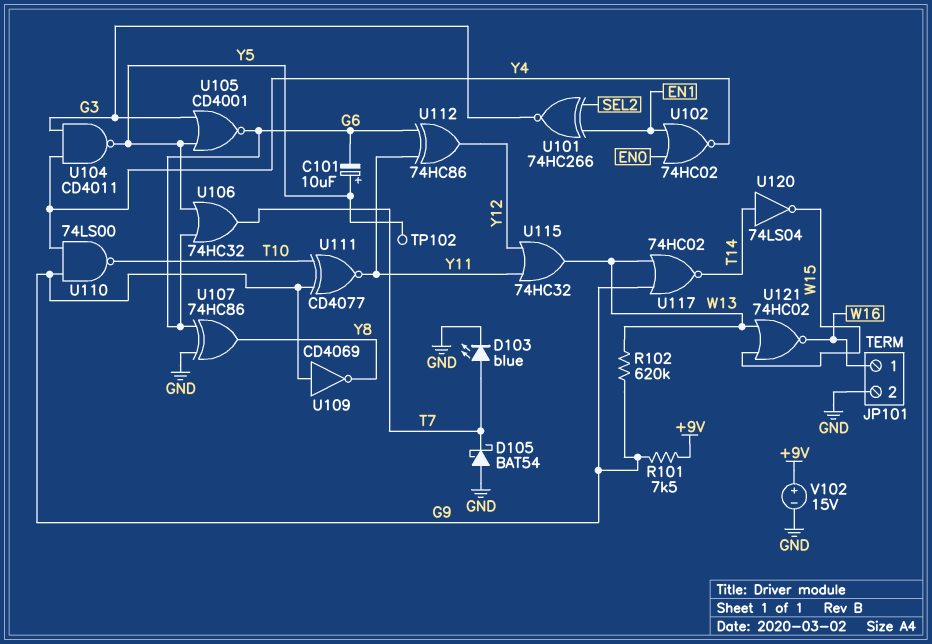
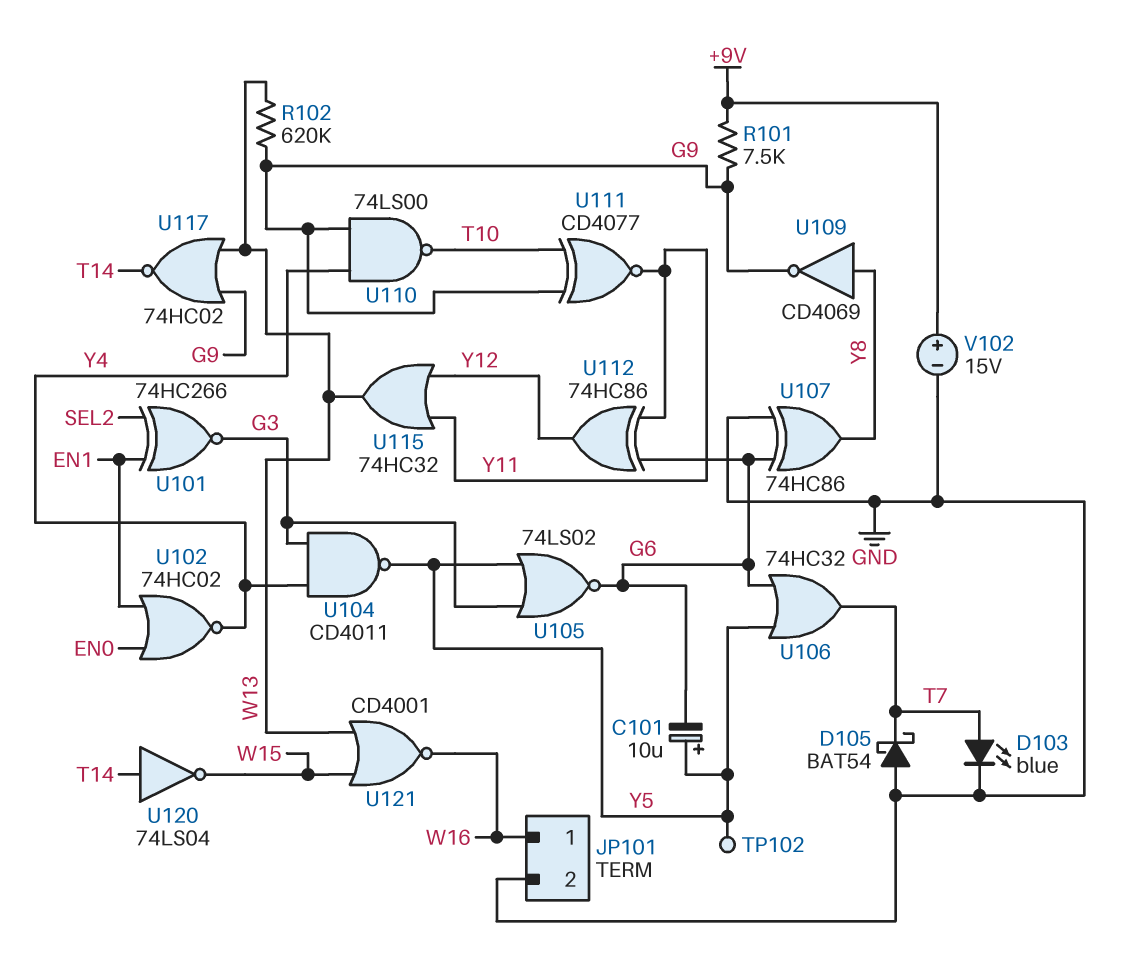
U105: NOR CD4001 (in G3, in Y5, out G6) -> NOR 74LS02 (in G3, in Y5, out G6)
U109: NOT CD4069 (in G9, out Y8) -> NOT CD4069 (in Y8, out G9)
U121: NOR 74HC02 (in W13, in W15, out W16) -> NOR CD4001 (in W13, in W15, out W16)

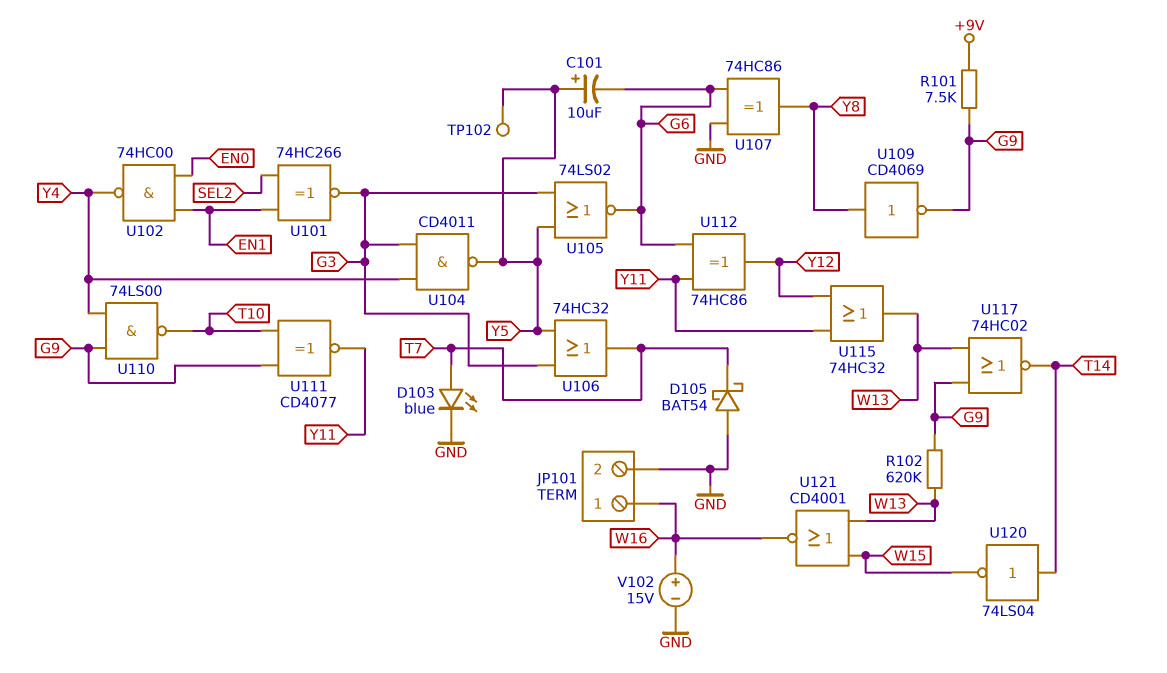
U102: NOR 74HC02 (in EN0, in EN1, out Y4) -> NAND 74HC00 (in EN0, in EN1, out Y4)
U106: OR 74HC32 (in G6, in Y5, out T7) -> OR 74HC32 (in G3, in Y5, out T7)
V102: 15V (plus +9V, minus GND) -> 15V (plus W16, minus GND)

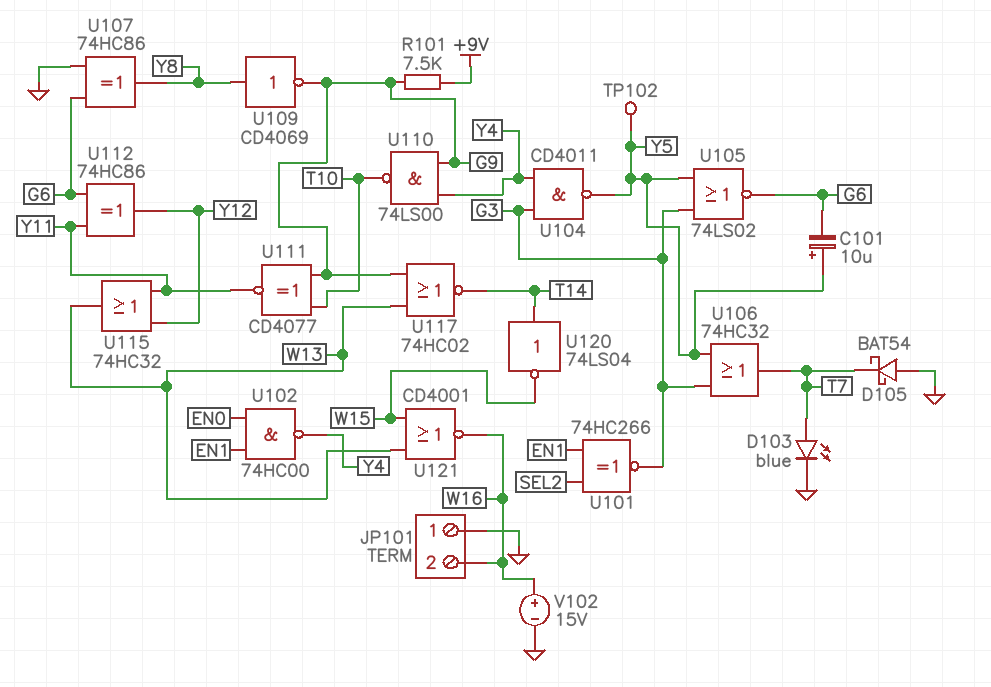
JP101 pin 1: W16 -> GND
JP101 pin 2: GND -> W16
R102: 620k (G9, W13) -> none

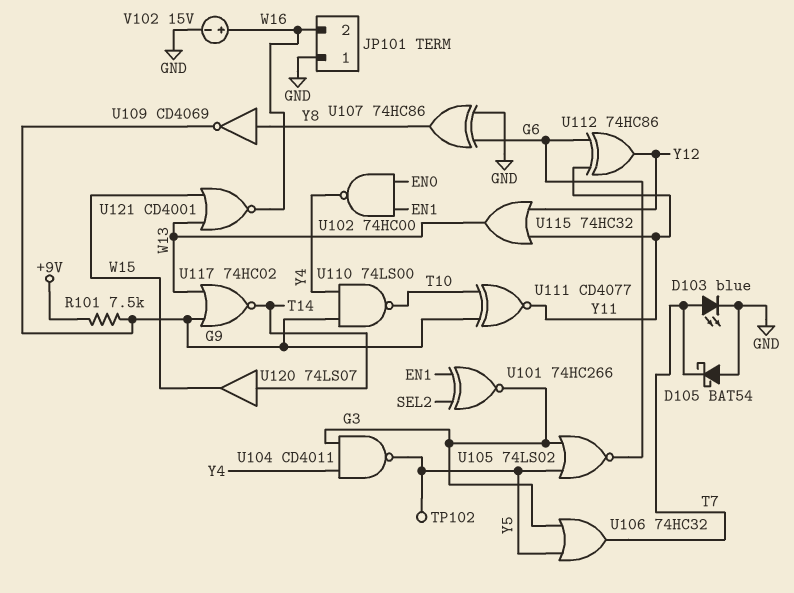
C101: 10uF (plus Y5, minus G6) -> none
U120: NOT 74LS04 (in T14, out W15) -> buffer 74LS07 (in T14, out W15)

